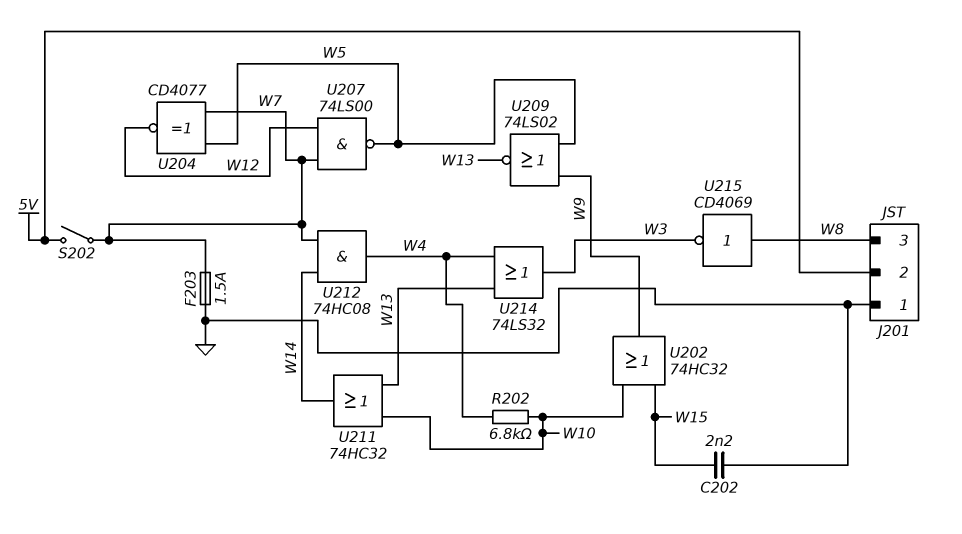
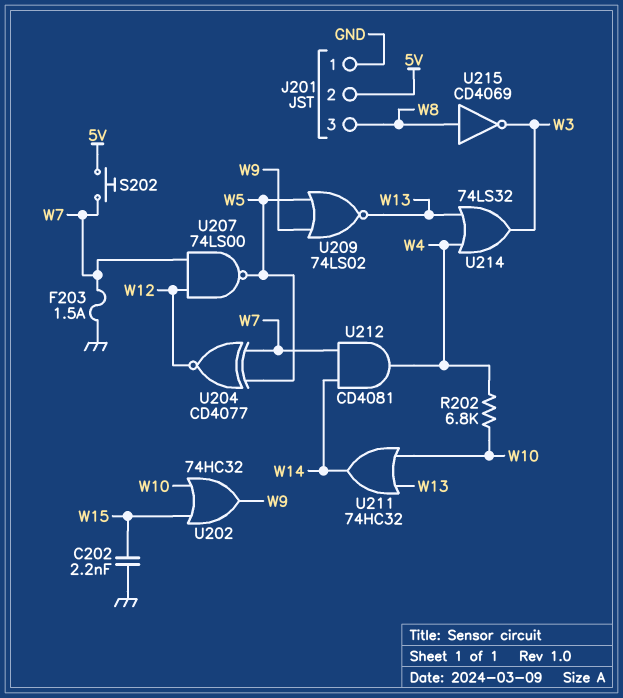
S202: switch (5V, W7) -> button (5V, W7)
U212: AND 74HC08 (in W7, in W14, out W4) -> AND CD4081 (in W7, in W14, out W4)

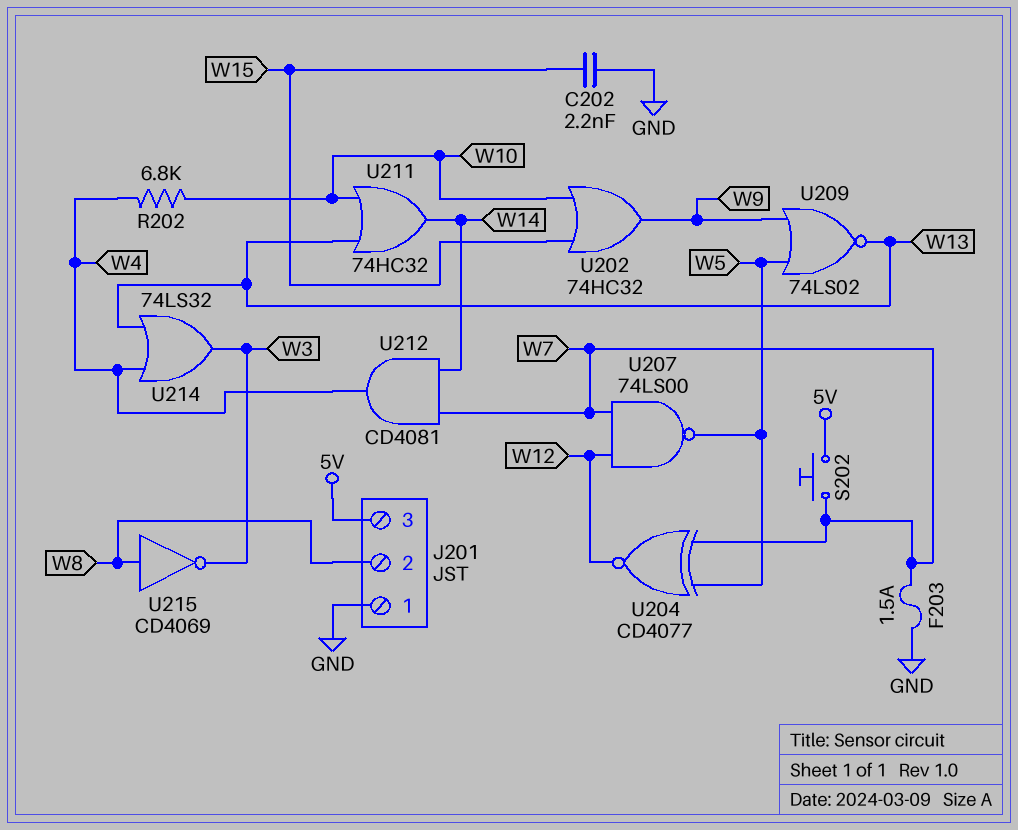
J201 pin 2: 5V -> W8
J201 pin 3: W8 -> 5V

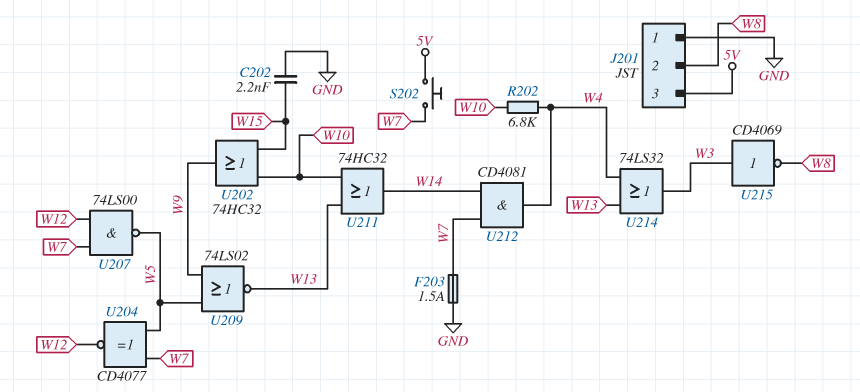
U215: NOT CD4069 (in W8, out W3) -> NOT CD4069 (in W3, out W8)

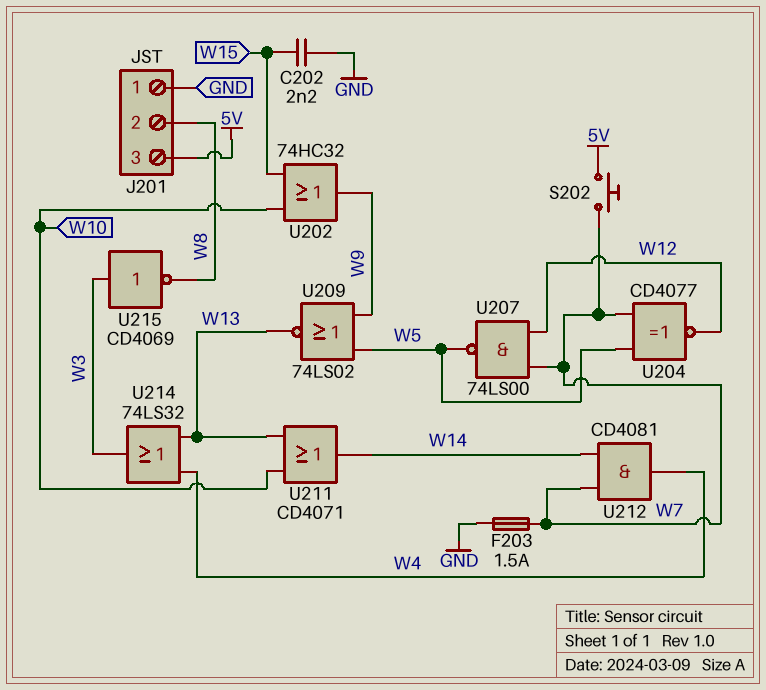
R202: 6.8k (W4, W10) -> none
U211: OR 74HC32 (in W10, in W13, out W14) -> OR CD4071 (in W10, in W13, out W14)

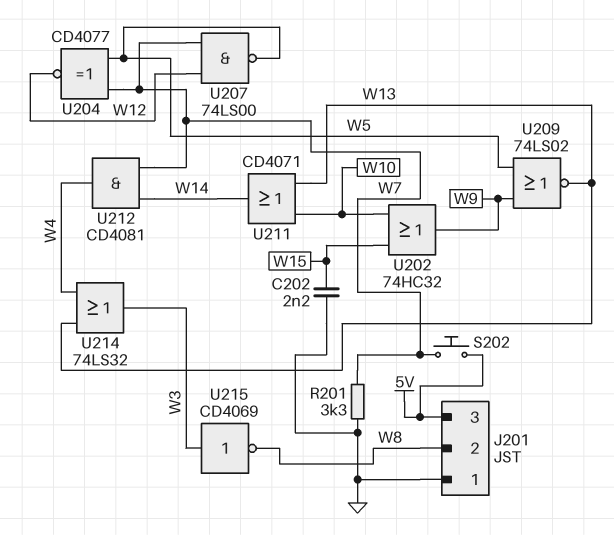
F203: 1.5A (GND, W7) -> none
R201: none -> 3.3k (GND, W7)

